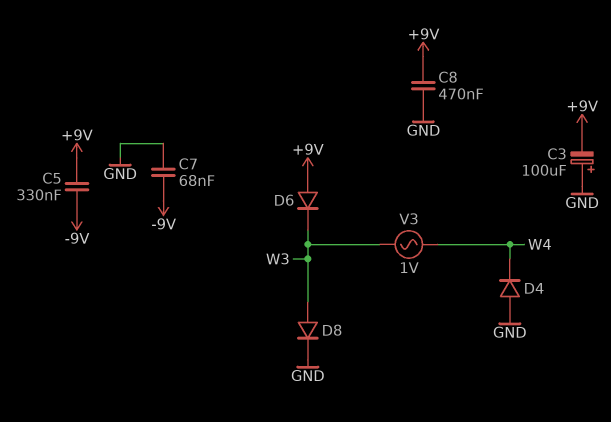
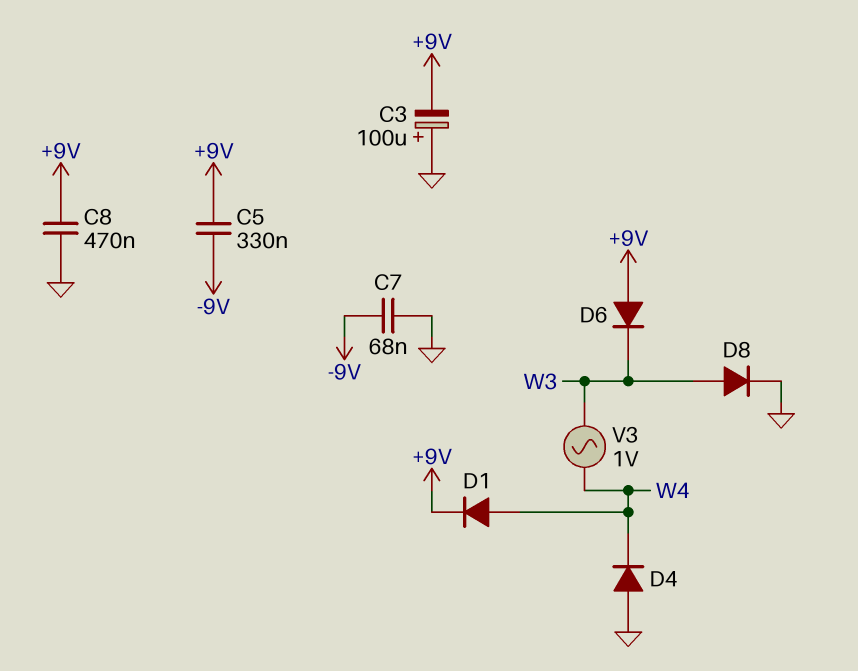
D1: none -> diode (A W4, K +9V)

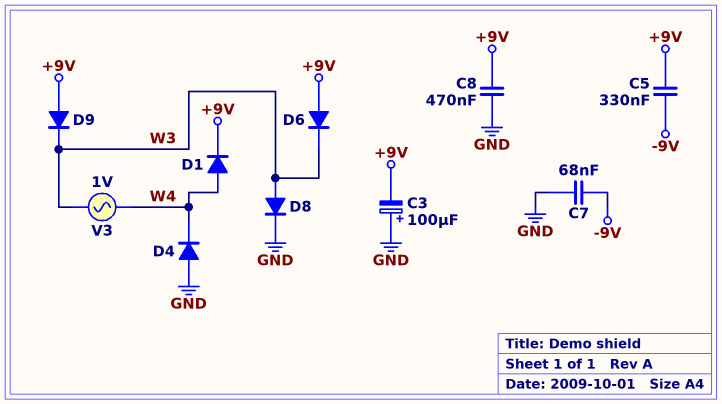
D9: none -> diode (A +9V, K W3)

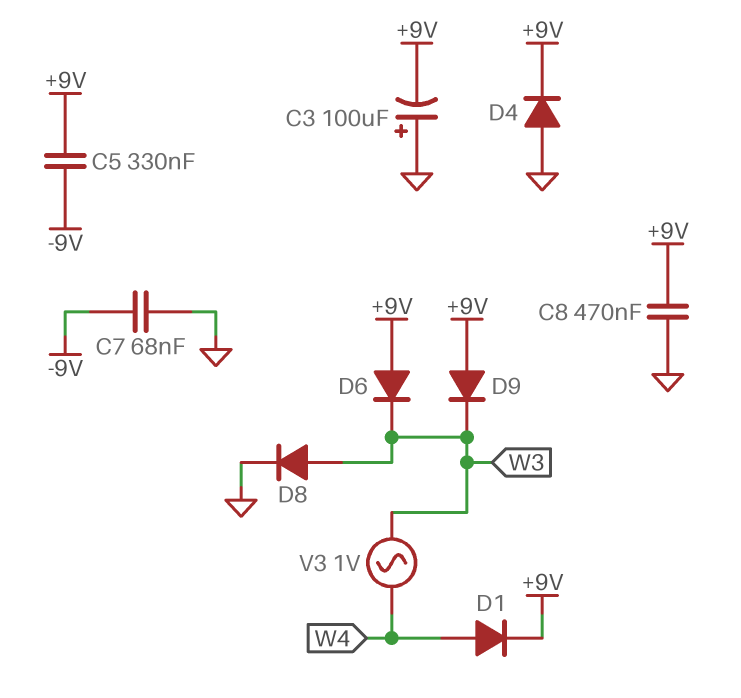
D4: diode (A GND, K W4) -> diode (A GND, K +9V)

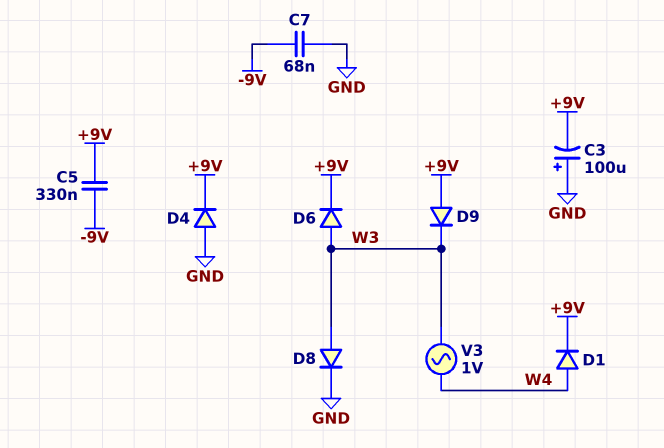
C8: 470nF (+9V, GND) -> none
D6: diode (A +9V, K W3) -> diode (A W3, K +9V)

